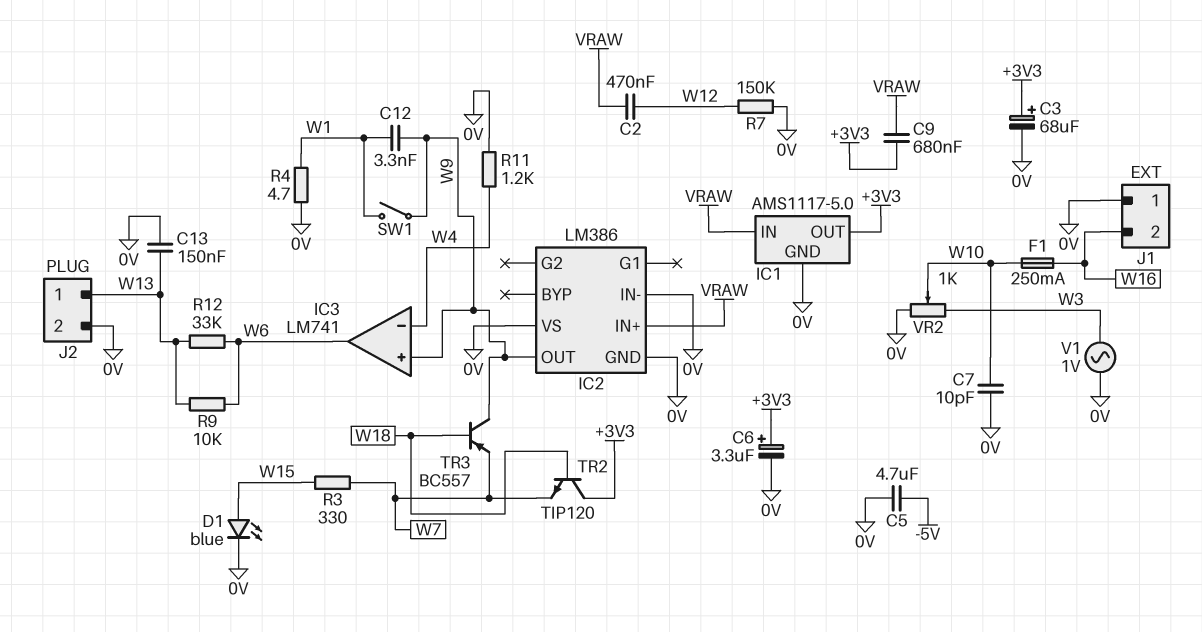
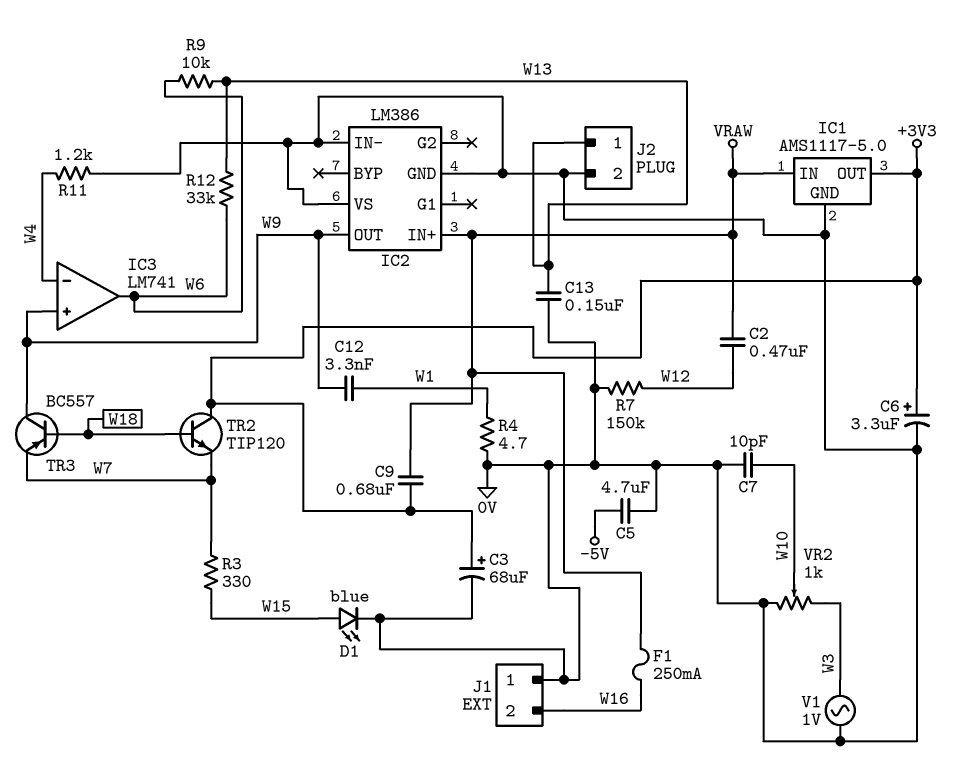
F1: 250mA (W10, W16) -> 250mA (VRAW, W16)
SW1: switch (W1, W9) -> none

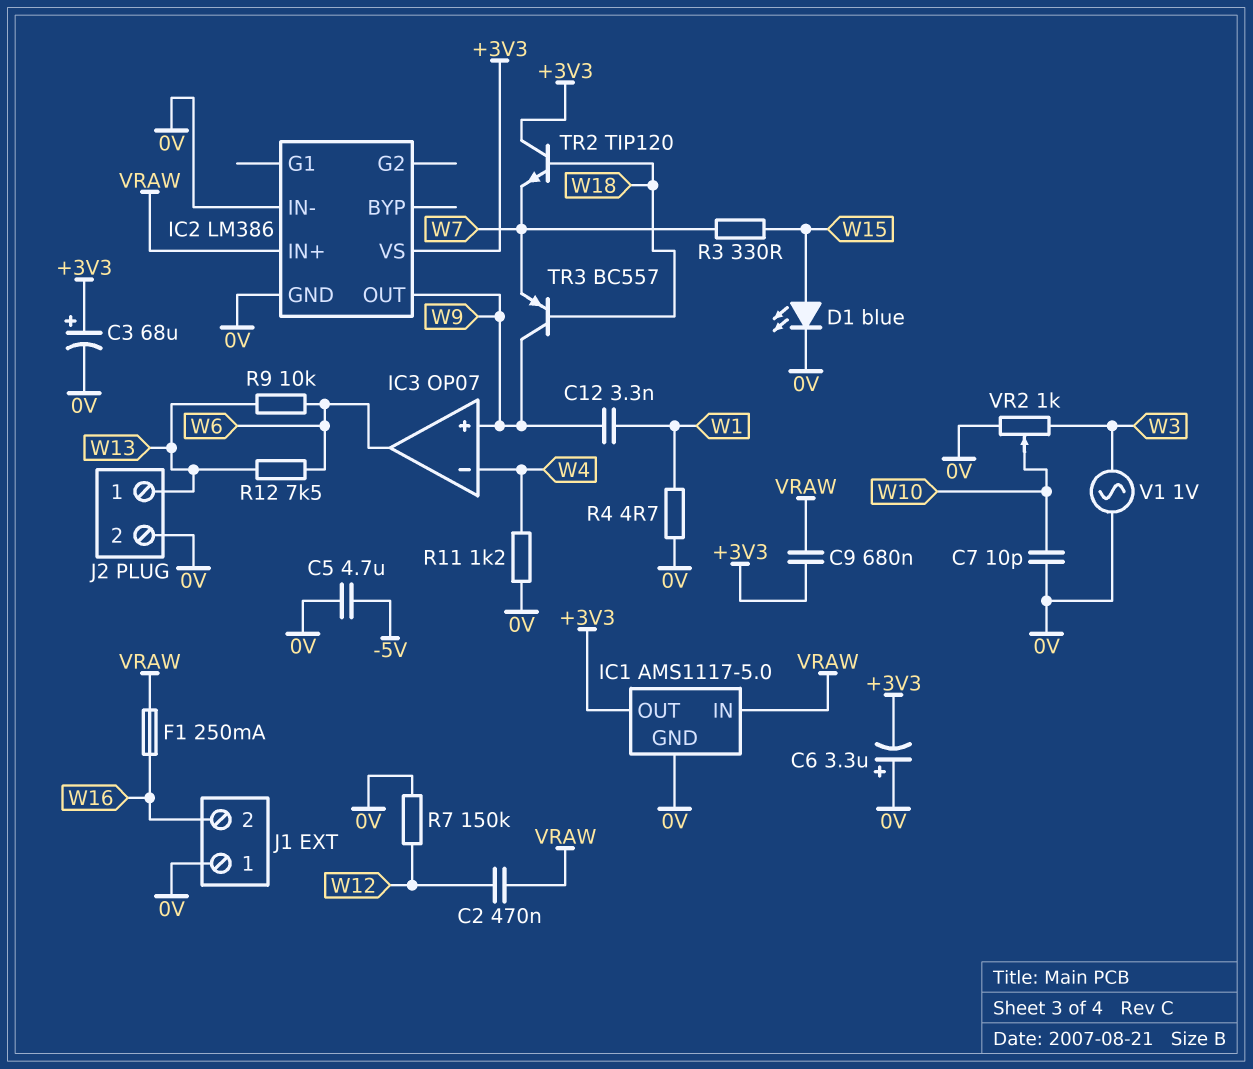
C6: 3.3uF (plus +3V3, minus 0V) -> 3.3uF (plus 0V, minus +3V3)
C13: 150nF (0V, W13) -> none
IC2 pin VS: 0V -> +3V3
IC3: LM741 -> OP07
R12: 33k (W6, W13) -> 7.5k (W6, W13)

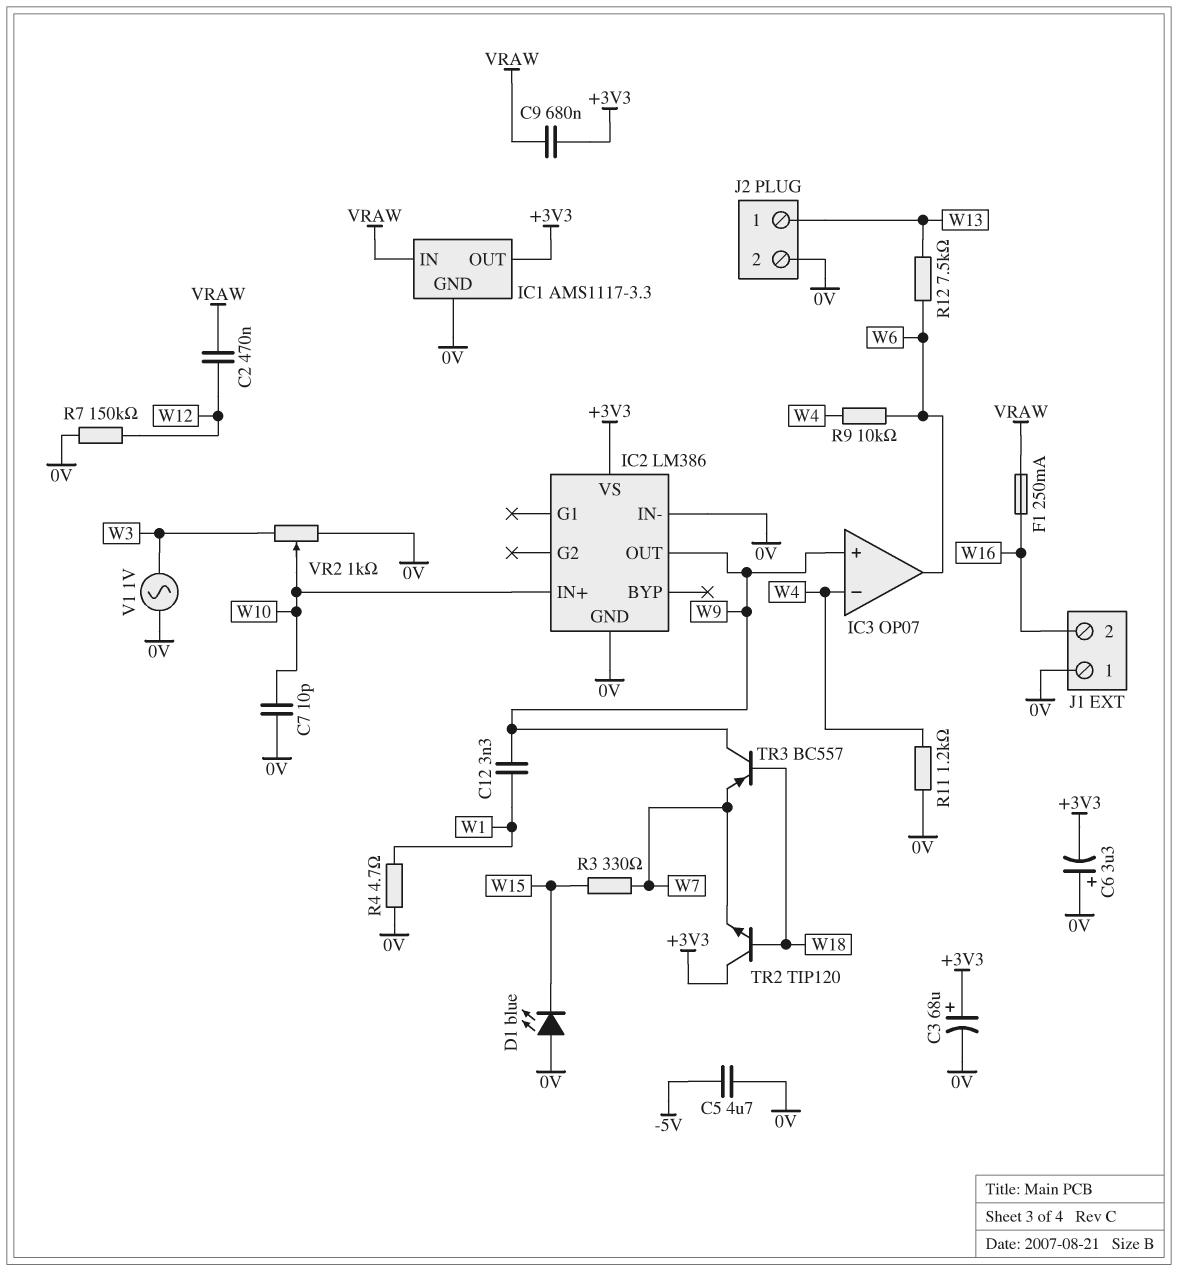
D1: LED blue (A W15, K 0V) -> LED blue (A 0V, K W15)
IC1: AMS1117-5.0 -> AMS1117-3.3
IC2 pin IN+: VRAW -> W10
R9: 10k (W6, W13) -> 10k (W4, W6)

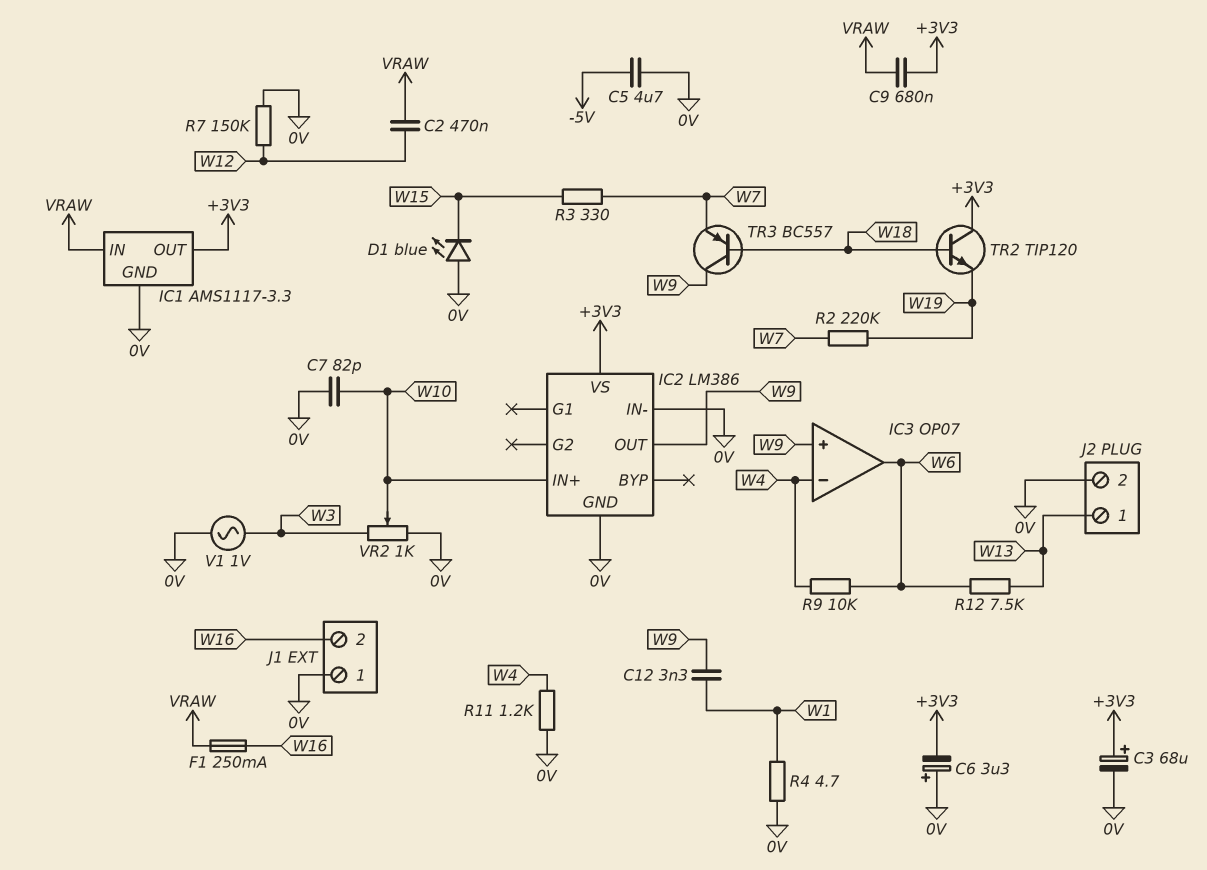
C7: 10pF (0V, W10) -> 82pF (0V, W10)
R2: none -> 220k (W7, W19)
TR2: NPN TIP120 (B W18, C +3V3, E W7) -> NPN TIP120 (B W18, C +3V3, E W19)

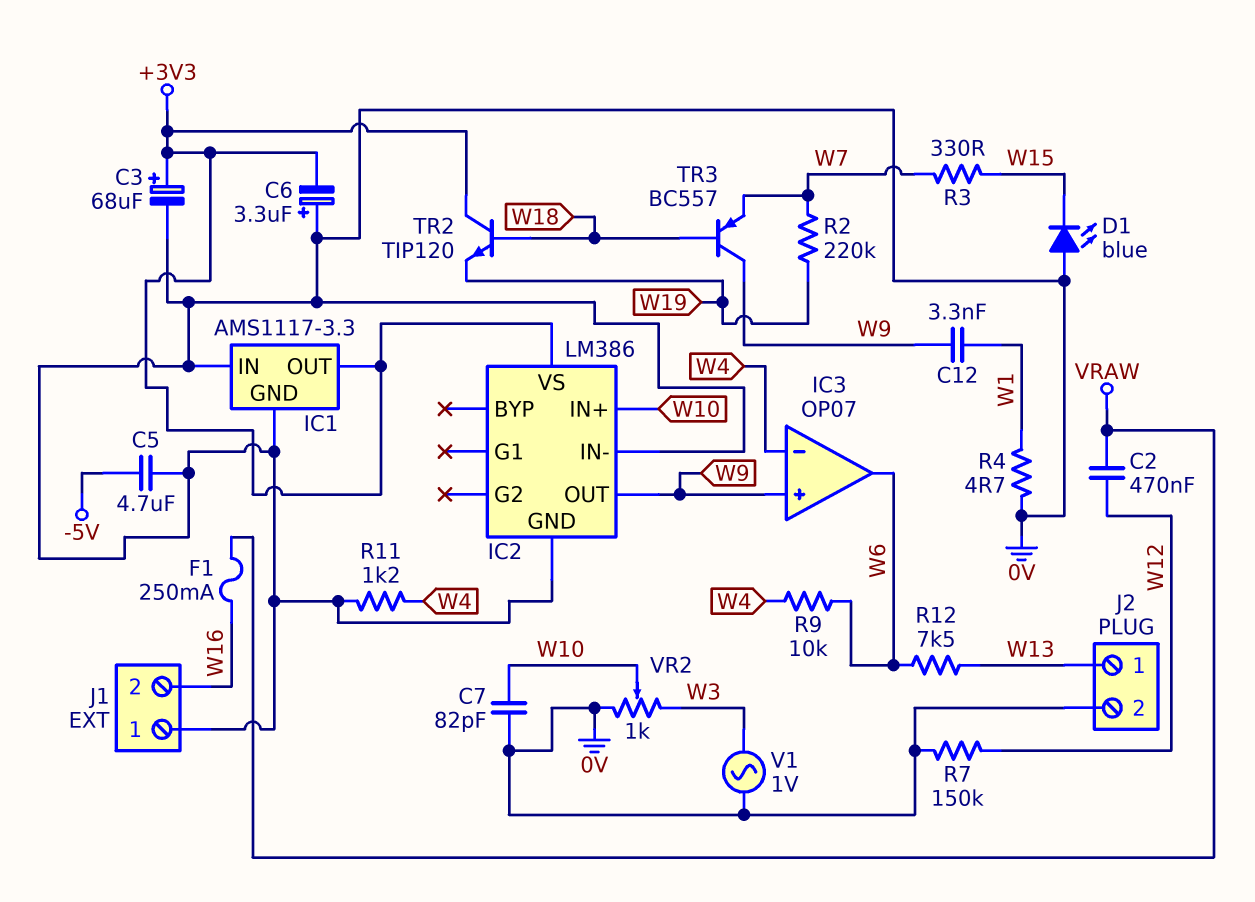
C9: 680nF (+3V3, VRAW) -> none
IC1 pin IN: VRAW -> 0V

